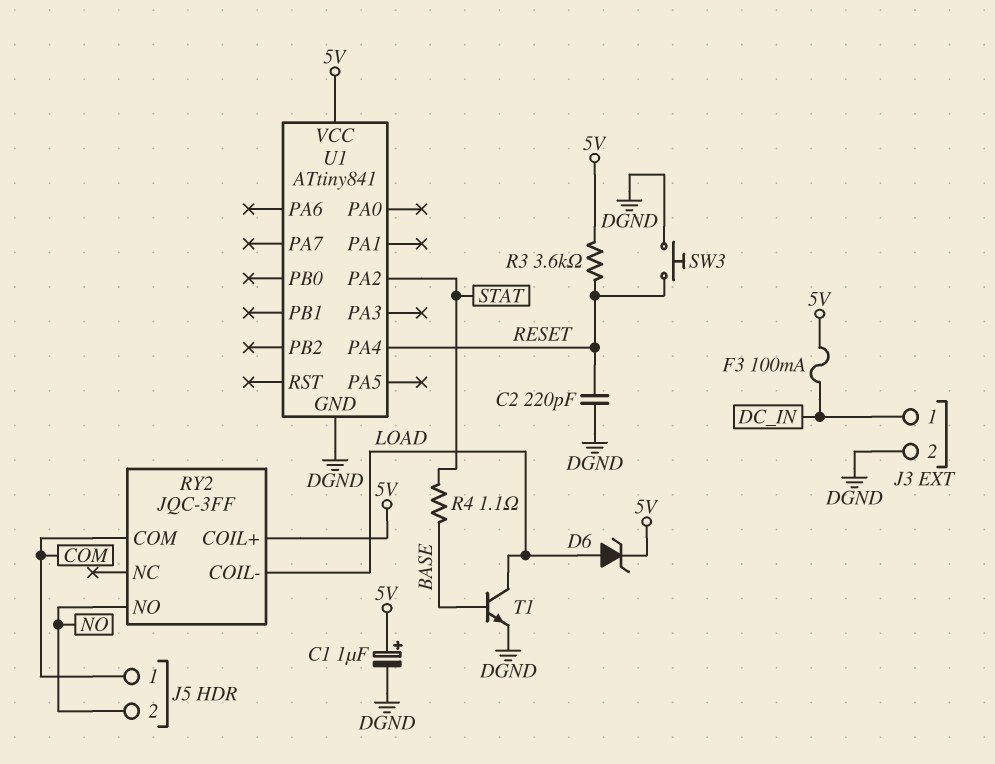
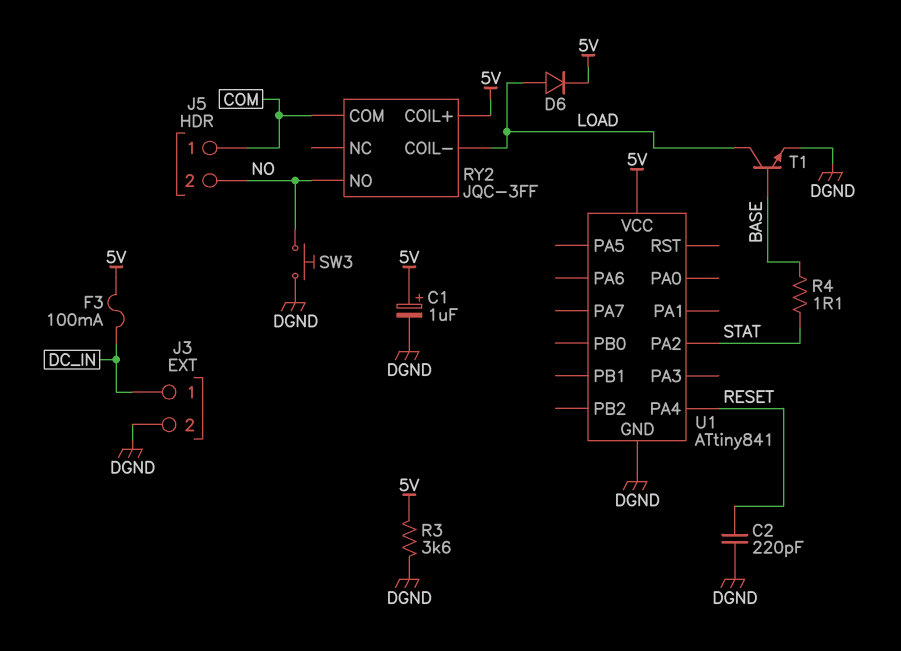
D6: zener (A LOAD, K 5V) -> diode (A LOAD, K 5V)
R3: 3.6k (5V, RESET) -> 3.6k (5V, DGND)
SW3: button (DGND, RESET) -> button (DGND, NO)

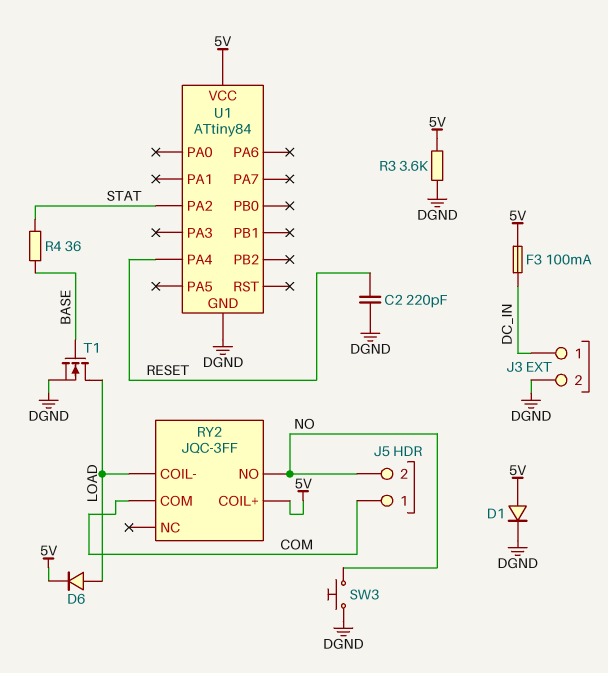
C1: 1uF (plus 5V, minus DGND) -> none
D1: none -> diode (A 5V, K DGND)
R4: 1.1 (BASE, STAT) -> 36 (BASE, STAT)
T1: NPN (B BASE, C LOAD, E DGND) -> NMOS (G BASE, D LOAD, S DGND)
U1: ATtiny841 -> ATtiny84

